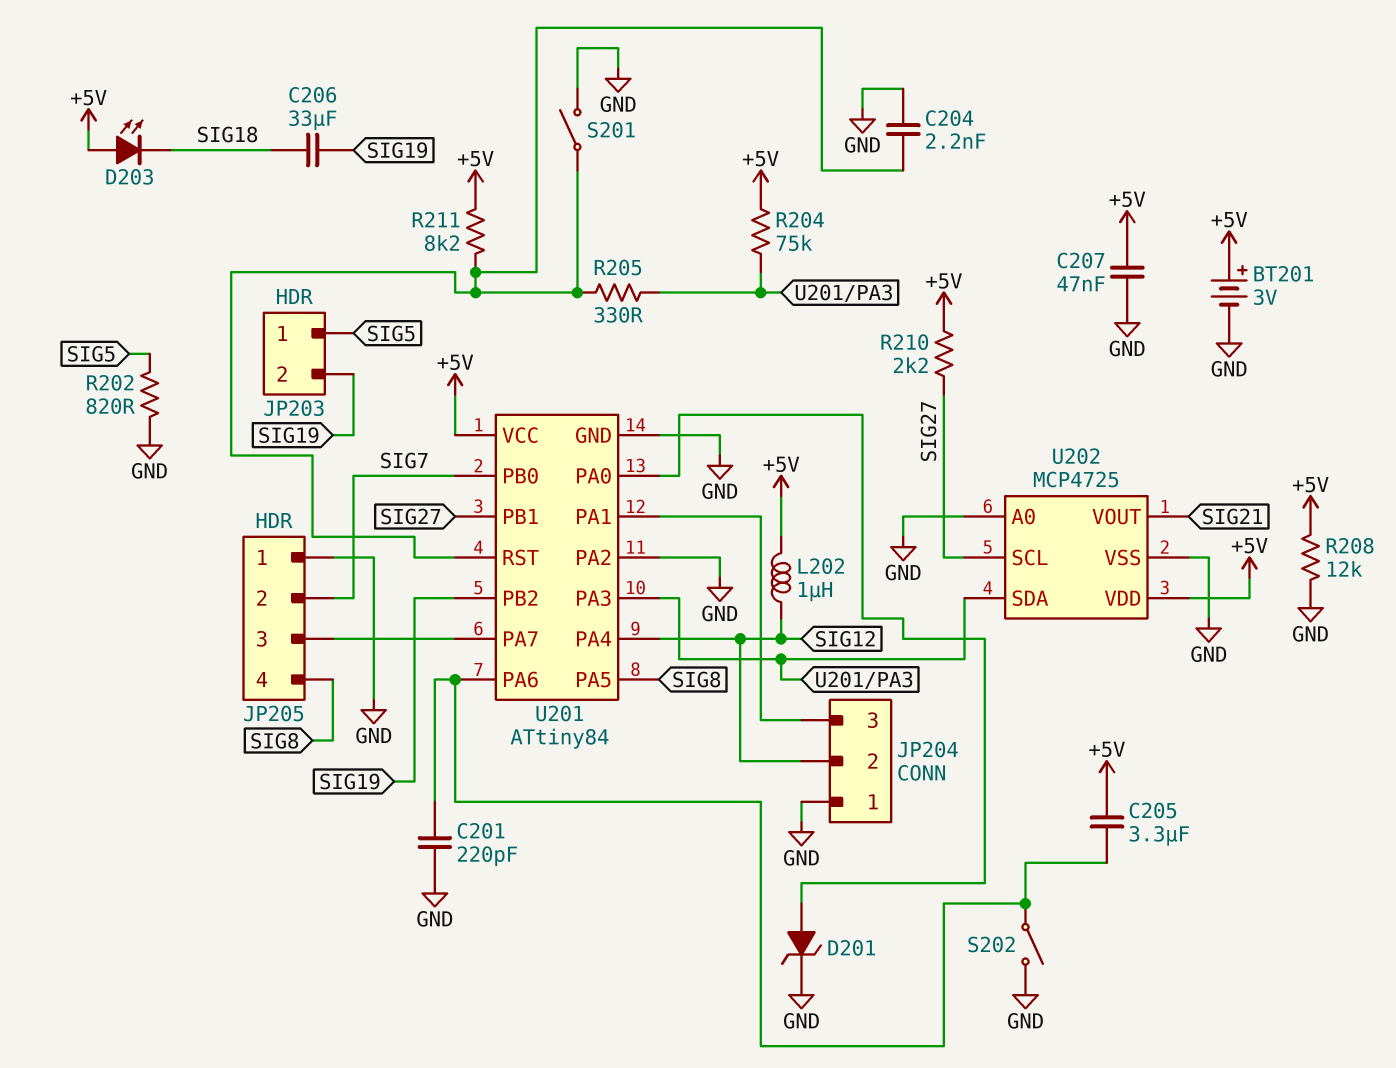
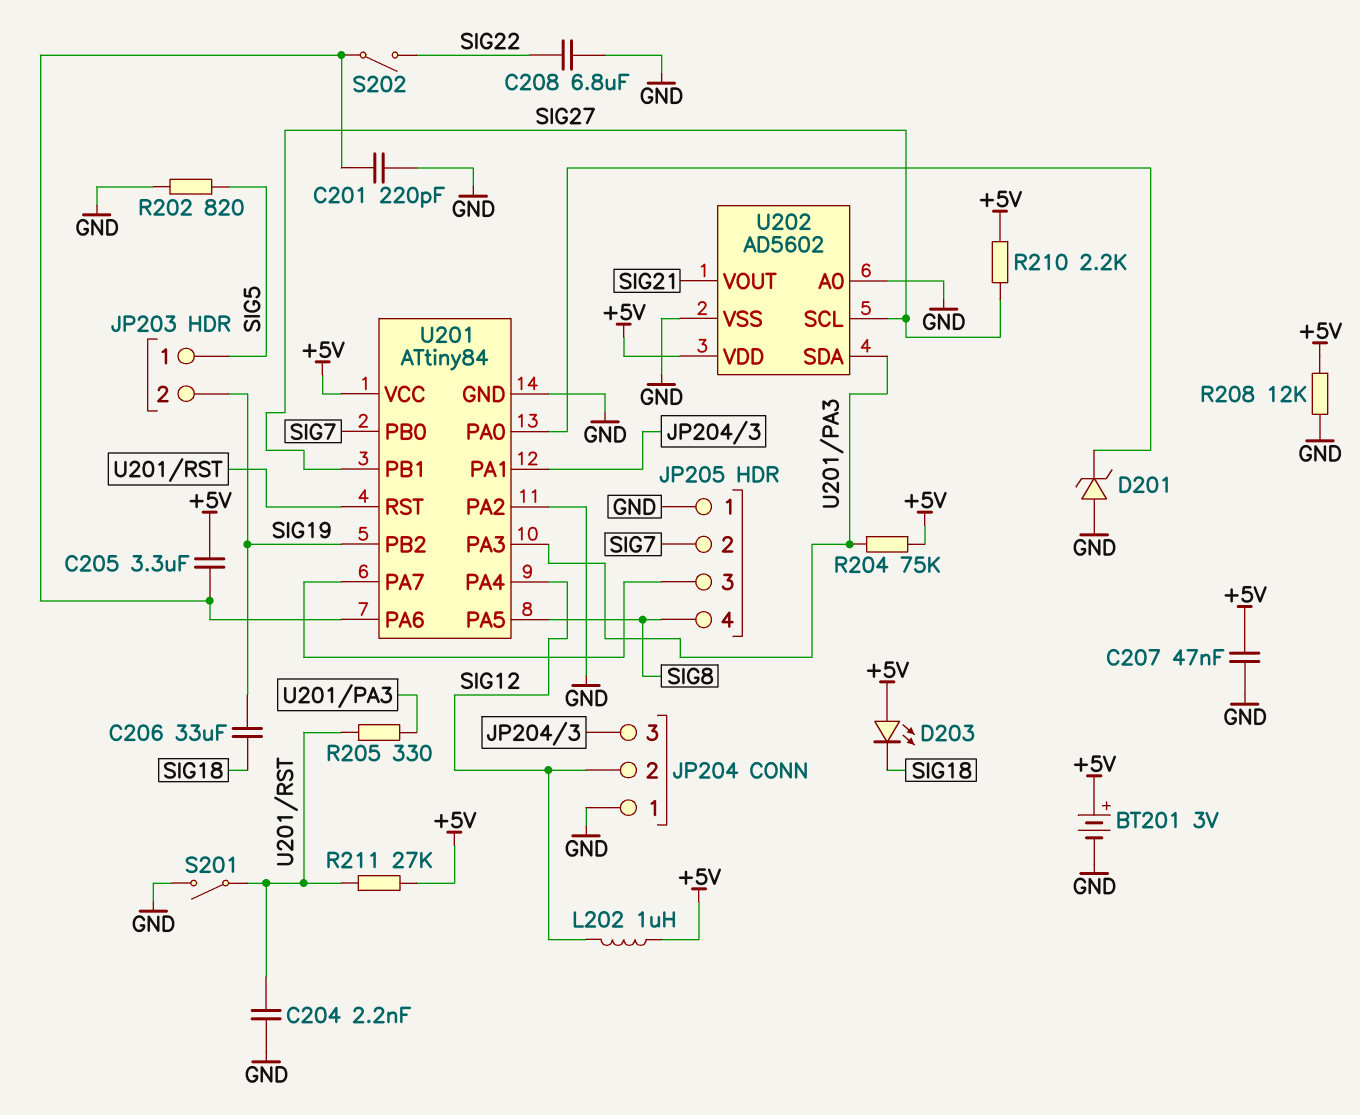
C208: none -> 6.8uF (GND, SIG22)
D201: zener (A U201/PA0, K GND) -> zener (A GND, K U201/PA0)
R211: 8.2k (+5V, U201/RST) -> 27k (+5V, U201/RST)
S202: switch (GND, U201/PA6) -> switch (SIG22, U201/PA6)
U202: MCP4725 -> AD5602

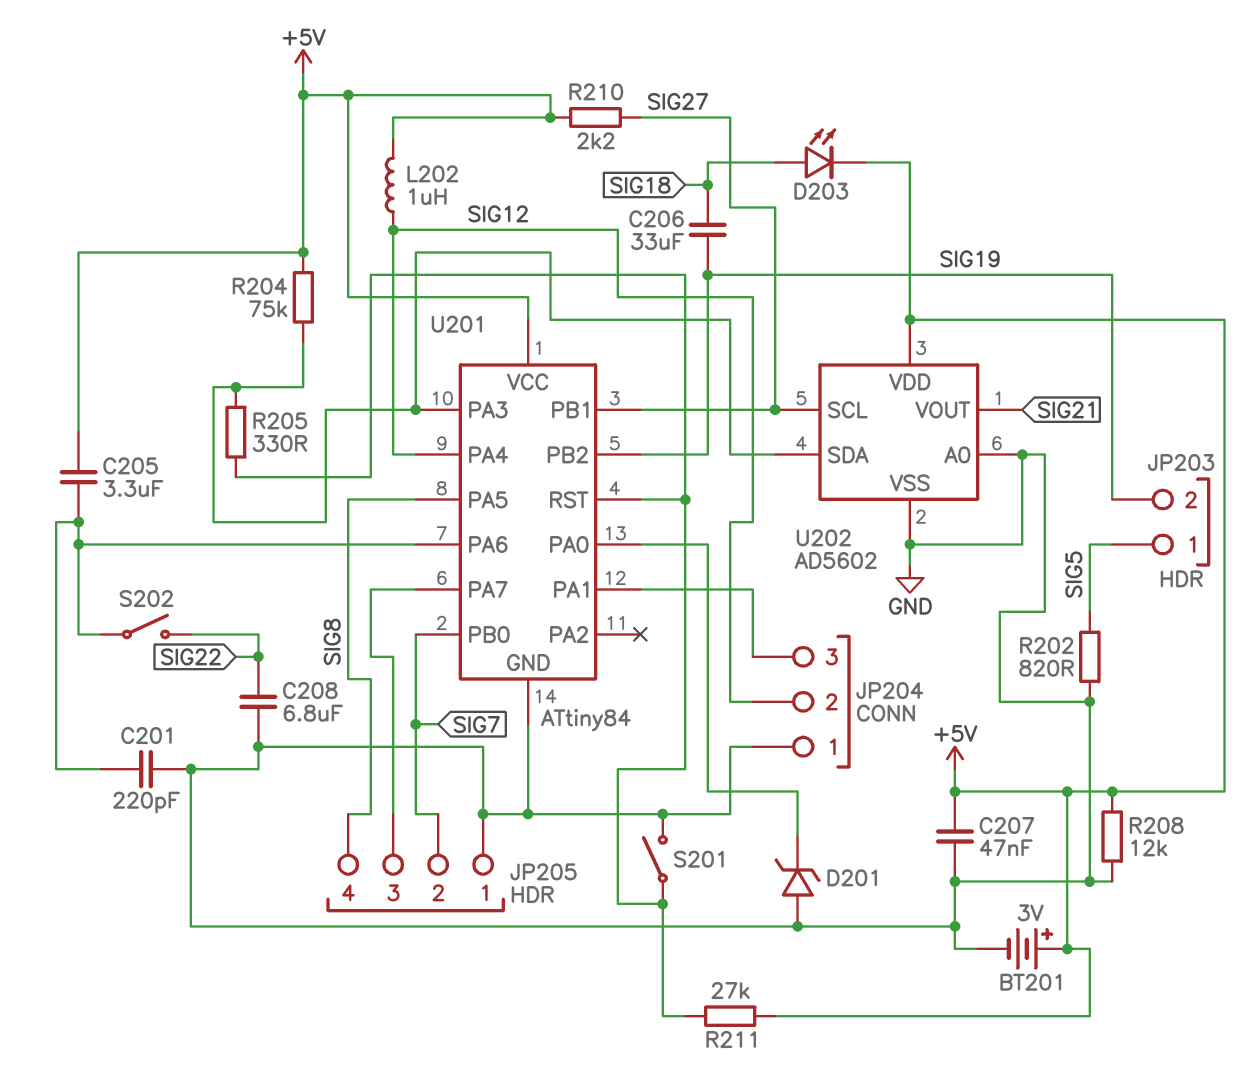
C204: 2.2nF (GND, U201/RST) -> none
D203: LED (A +5V, K SIG18) -> LED (A SIG18, K +5V)
U201 pin PA2: GND -> none

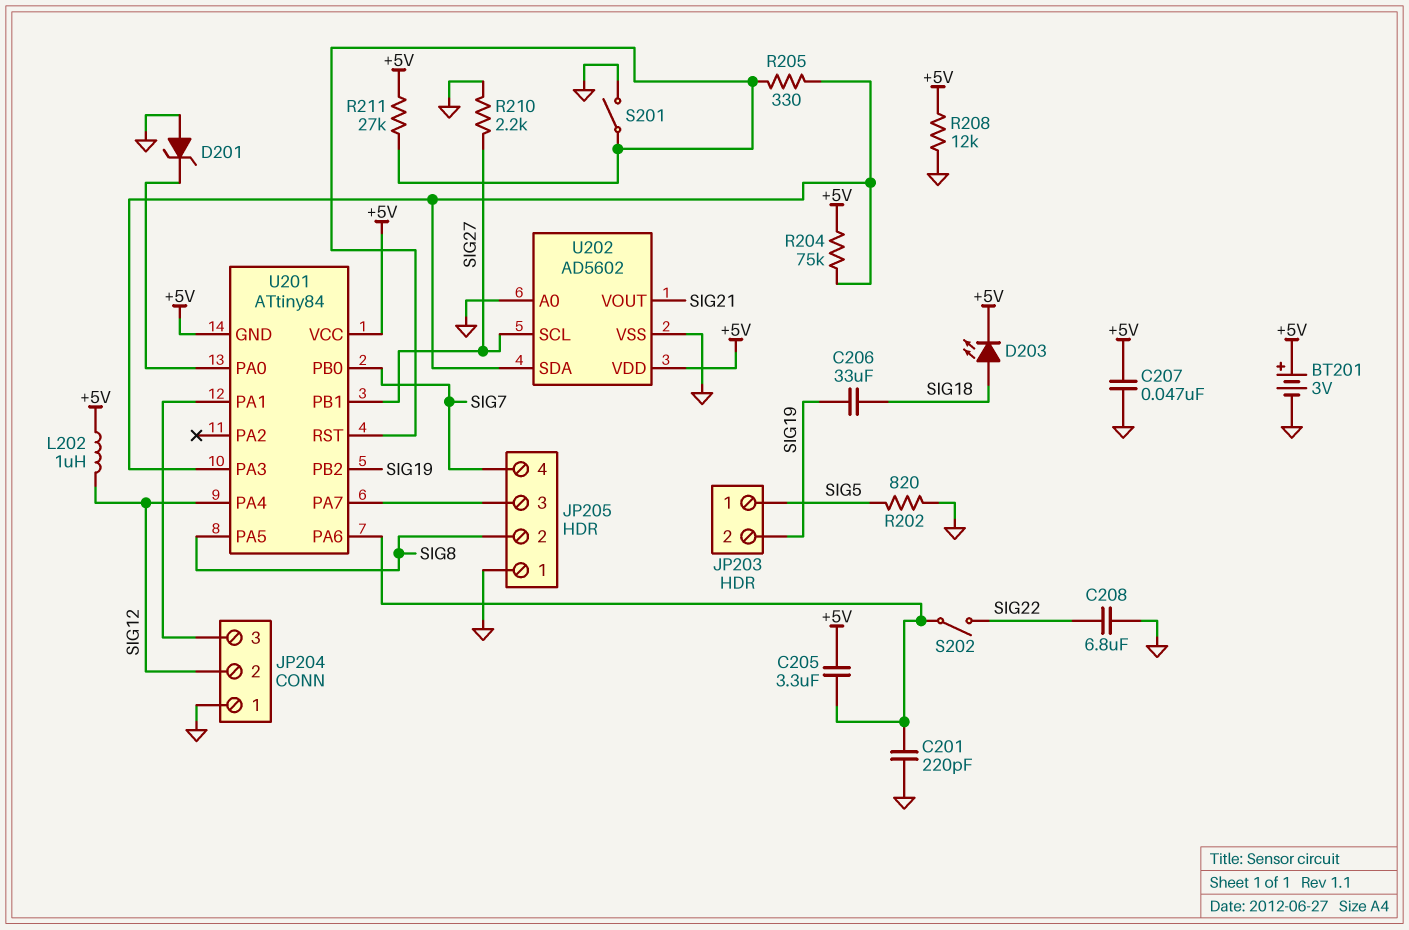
JP205 pin 2: SIG7 -> SIG8
JP205 pin 4: SIG8 -> SIG7
R210: 2.2k (+5V, SIG27) -> 2.2k (GND, SIG27)
U201 pin GND: GND -> +5V

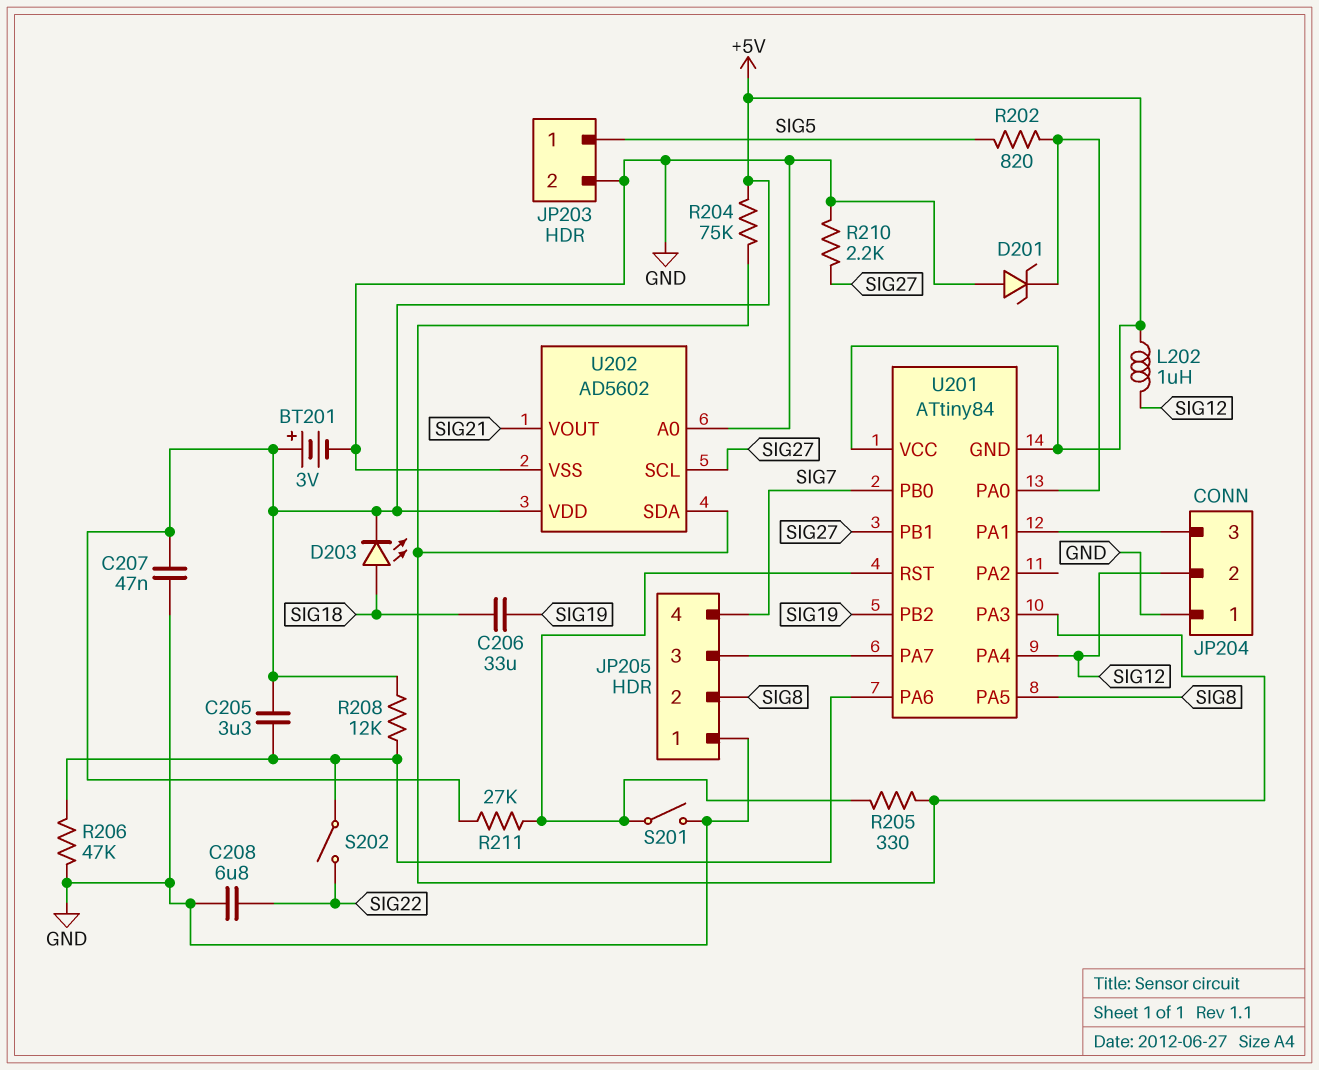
C201: 220pF (GND, U201/PA6) -> none
JP203 pin 2: SIG19 -> GND
R202: 820 (GND, SIG5) -> 820 (SIG5, U201/PA0)
R206: none -> 47k (GND, U201/PA6)
R208: 12k (+5V, GND) -> 12k (+5V, U201/PA6)

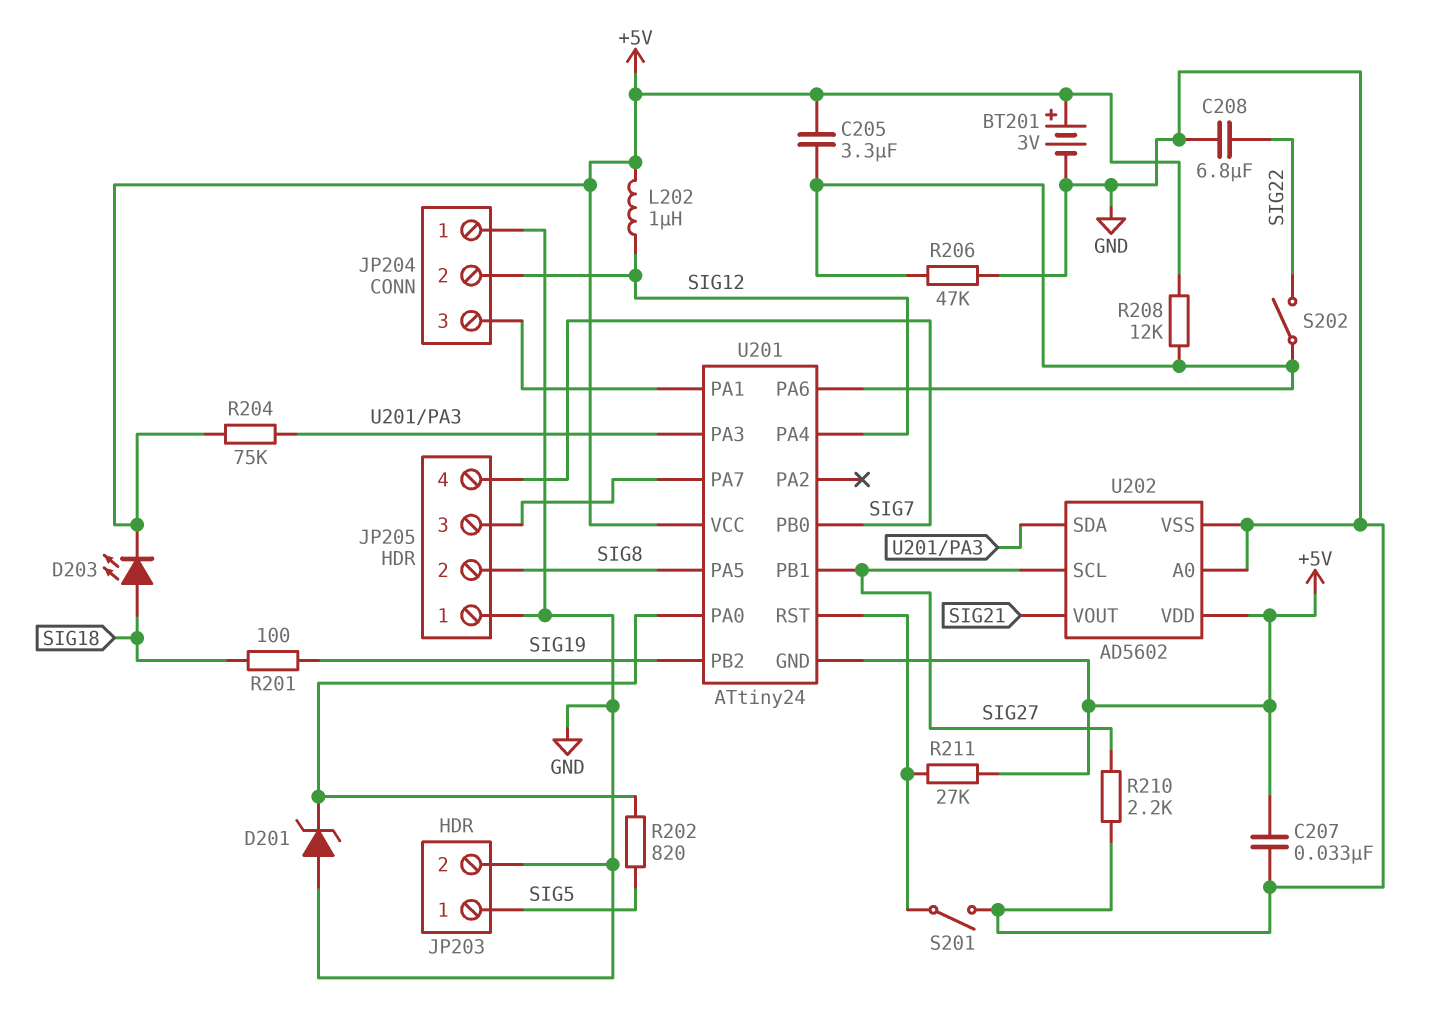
C206: 33uF (SIG18, SIG19) -> none
C207: 47nF (+5V, GND) -> 33nF (+5V, GND)
R201: none -> 100 (SIG18, SIG19)
R205: 330 (U201/PA3, U201/RST) -> none
U201: ATtiny84 -> ATtiny24

